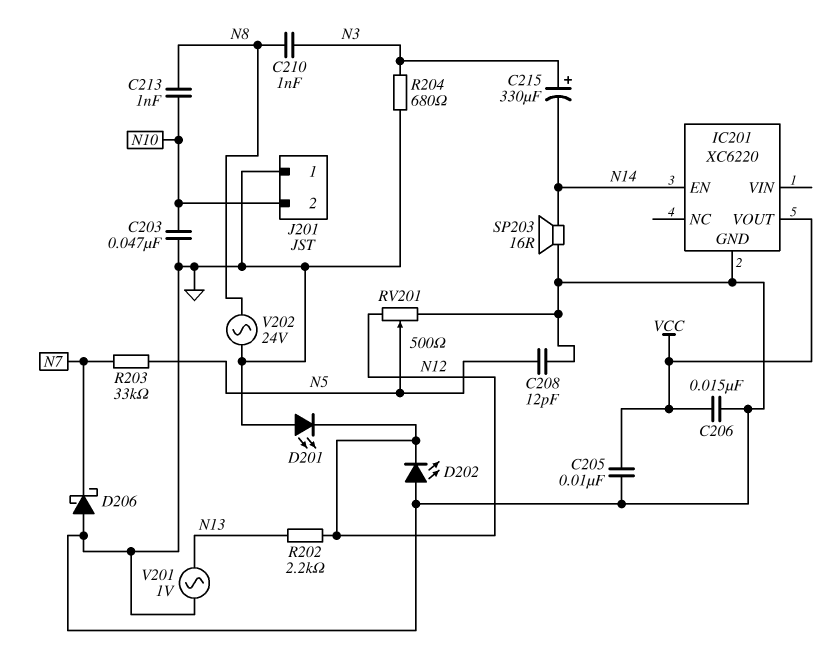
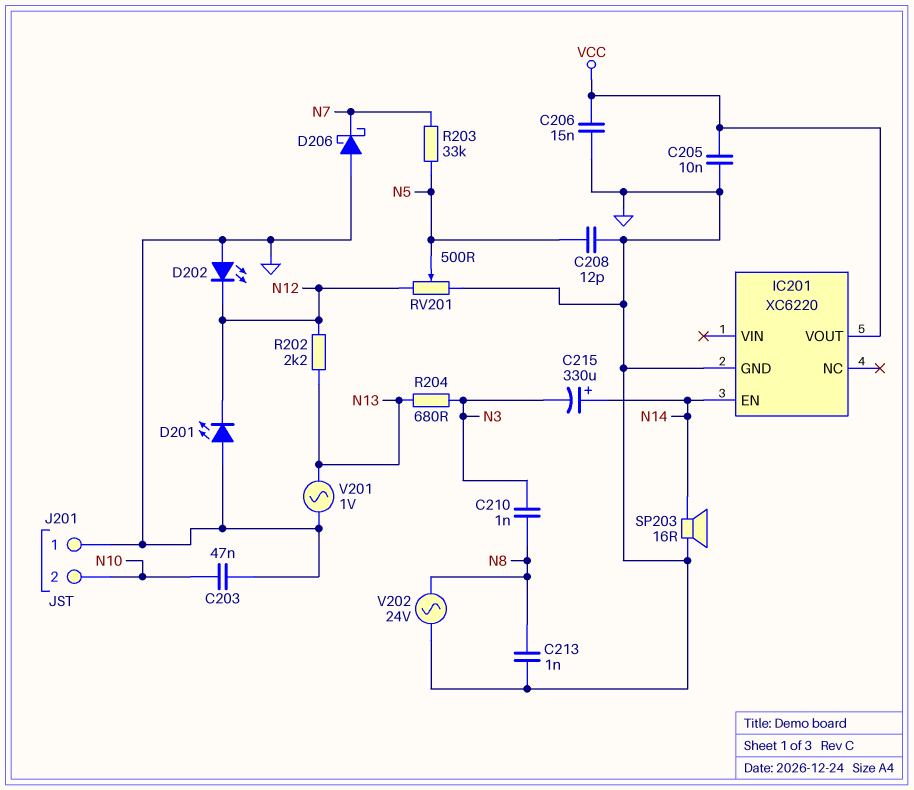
C213: 1nF (N8, N10) -> 1nF (GND, N8)
C215: 330uF (plus N3, minus N14) -> 330uF (plus N14, minus N3)
R204: 680 (GND, N3) -> 680 (N3, N13)

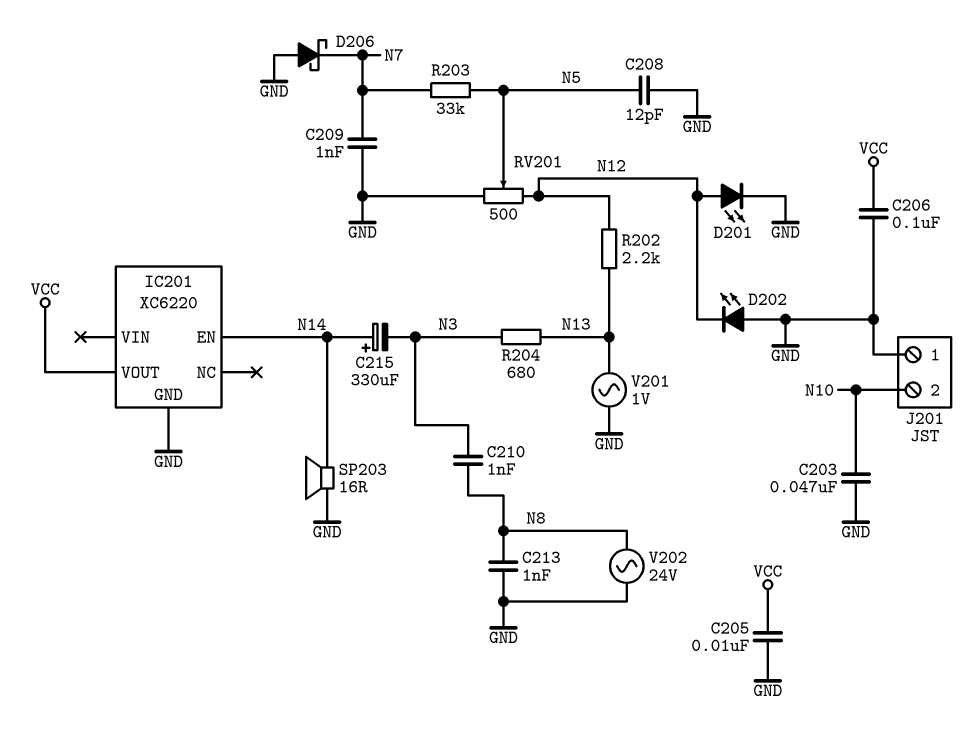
C206: 15nF (GND, VCC) -> 100nF (GND, VCC)
C209: none -> 1nF (GND, N7)
D201: LED (A GND, K N12) -> LED (A N12, K GND)

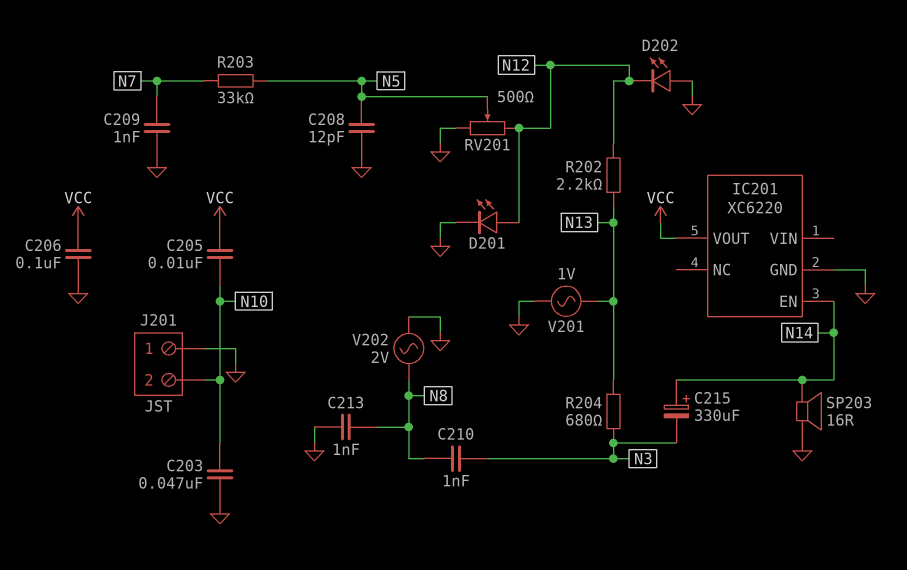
C205: 10nF (GND, VCC) -> 10nF (N10, VCC)
D206: schottky (A GND, K N7) -> none
V202: AC 24V (GND, N8) -> AC 2V (GND, N8)

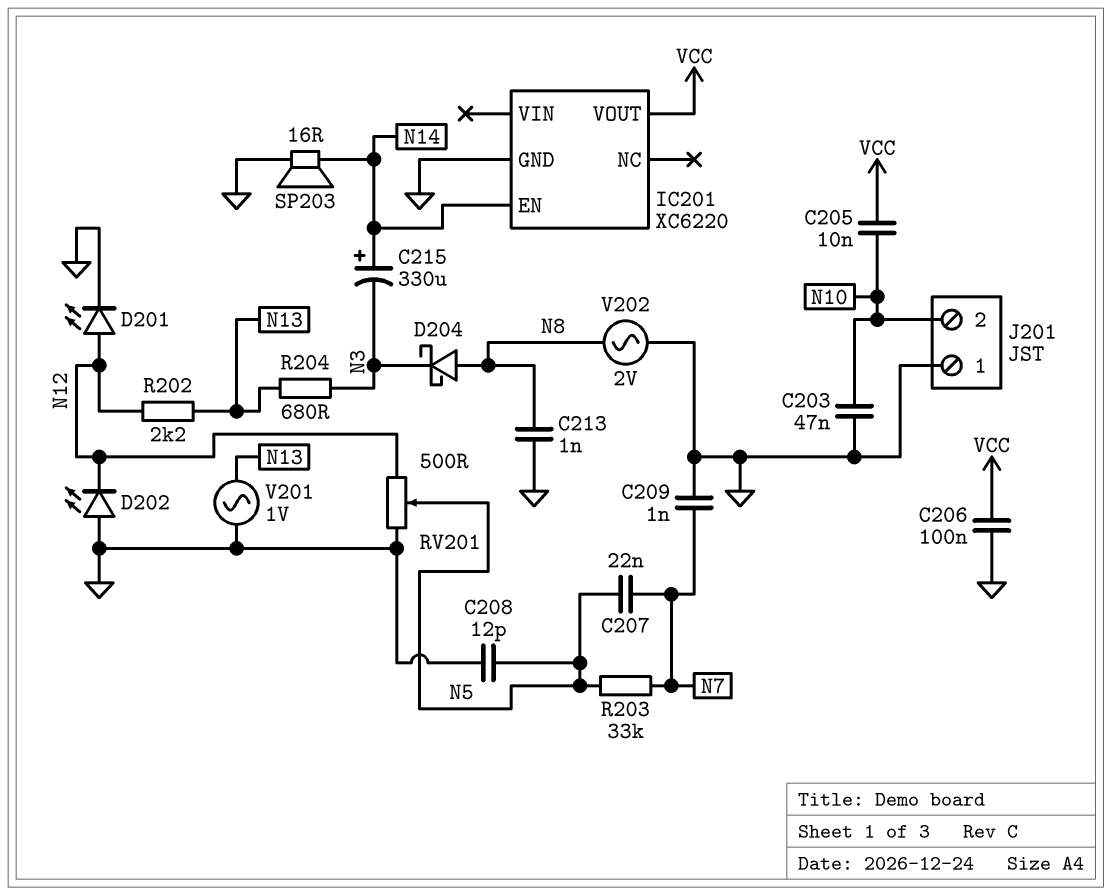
C207: none -> 22nF (N5, N7)
C210: 1nF (N3, N8) -> none
D204: none -> schottky (A N8, K N3)

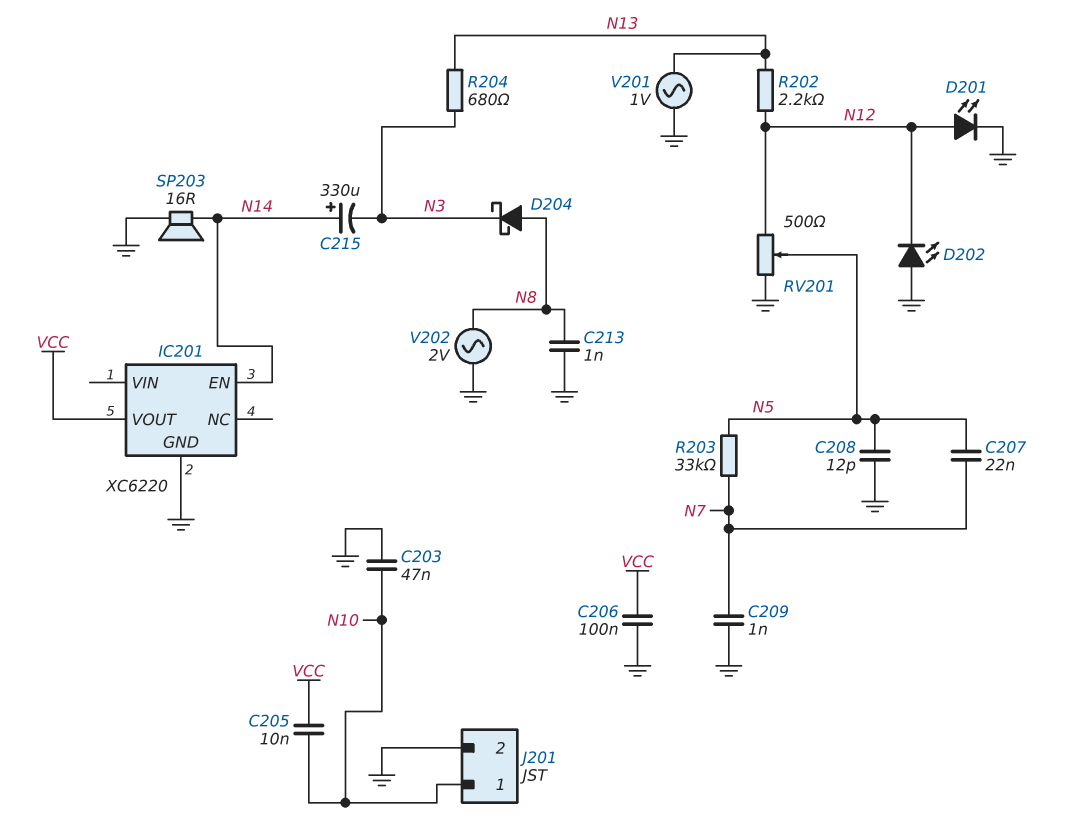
J201 pin 1: GND -> N10
J201 pin 2: N10 -> GND

